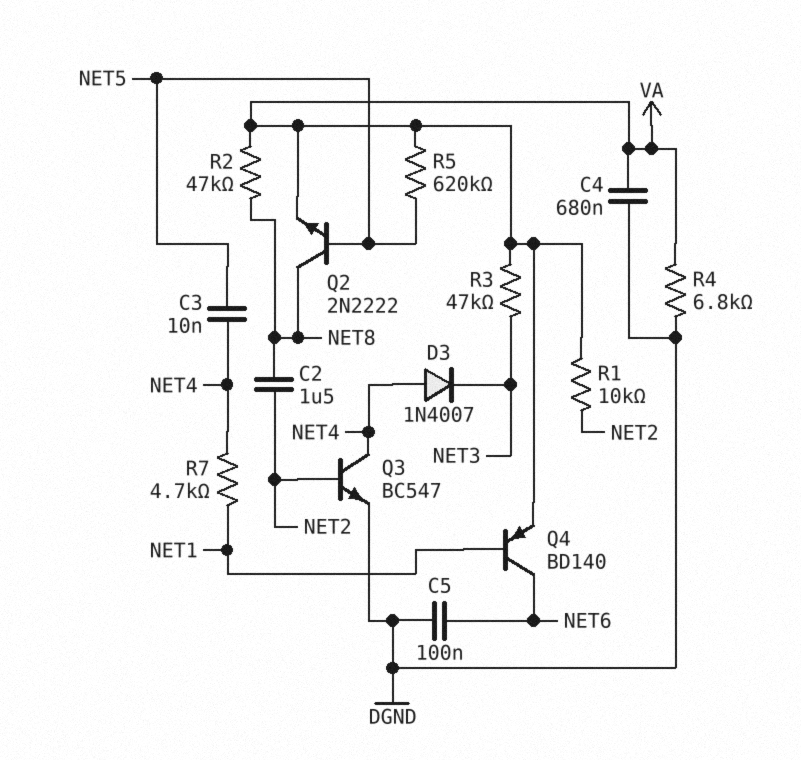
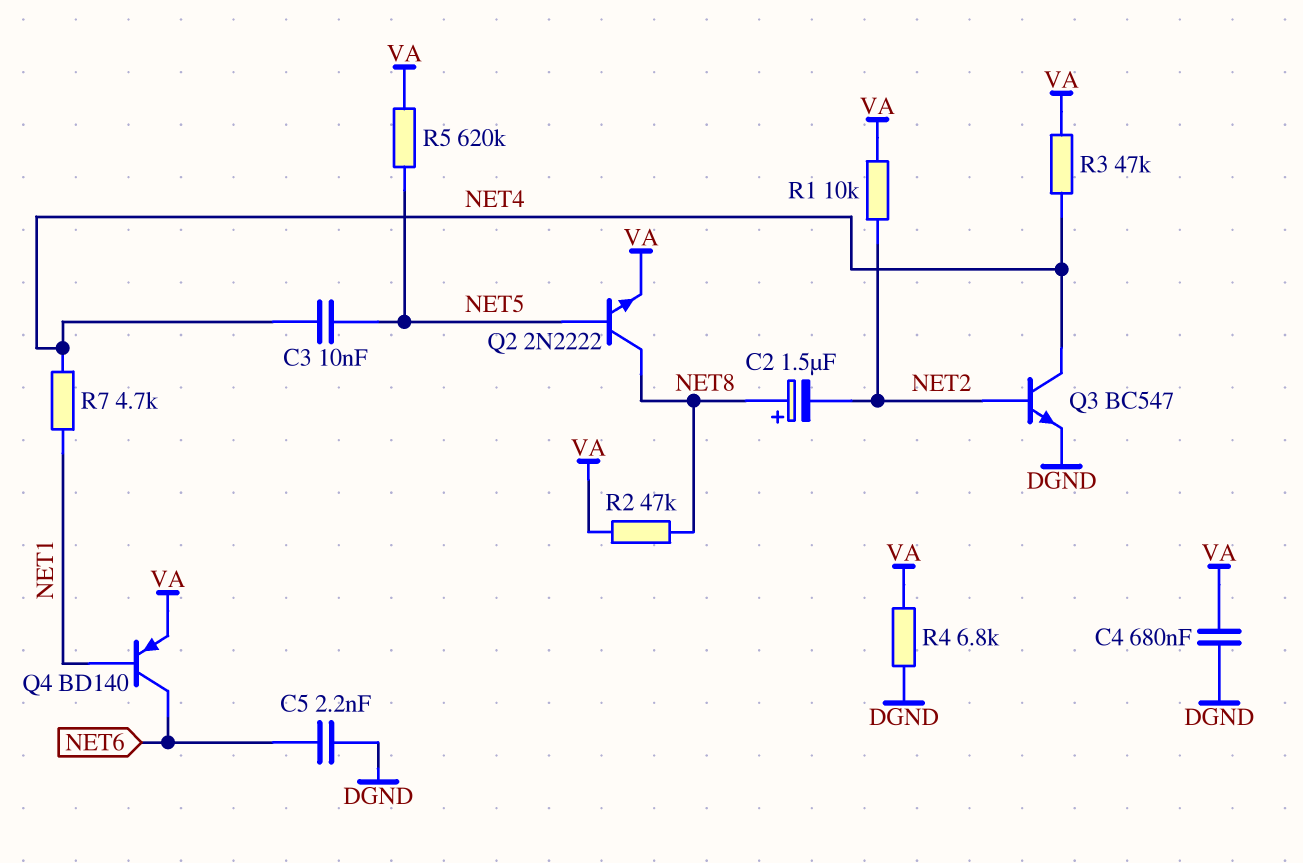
C2: 1.5uF (NET2, NET8) -> 1.5uF (plus NET8, minus NET2)
C5: 100nF (DGND, NET6) -> 2.2nF (DGND, NET6)
D3: diode 1N4007 (A NET4, K NET3) -> none
R3: 47k (NET3, VA) -> 47k (NET4, VA)

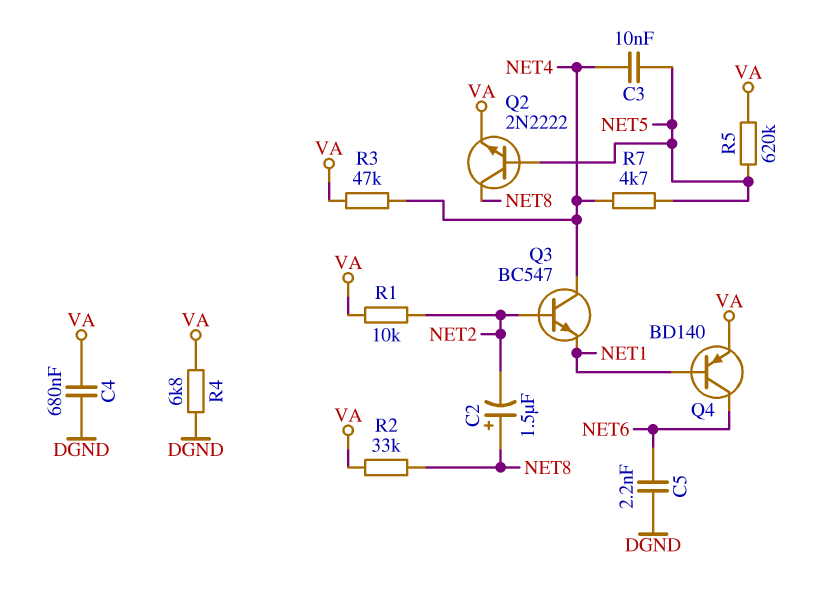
Q3: NPN BC547 (B NET2, C NET4, E DGND) -> NPN BC547 (B NET2, C NET4, E NET1)
R2: 47k (NET8, VA) -> 33k (NET8, VA)
R7: 4.7k (NET1, NET4) -> 4.7k (NET4, NET5)

